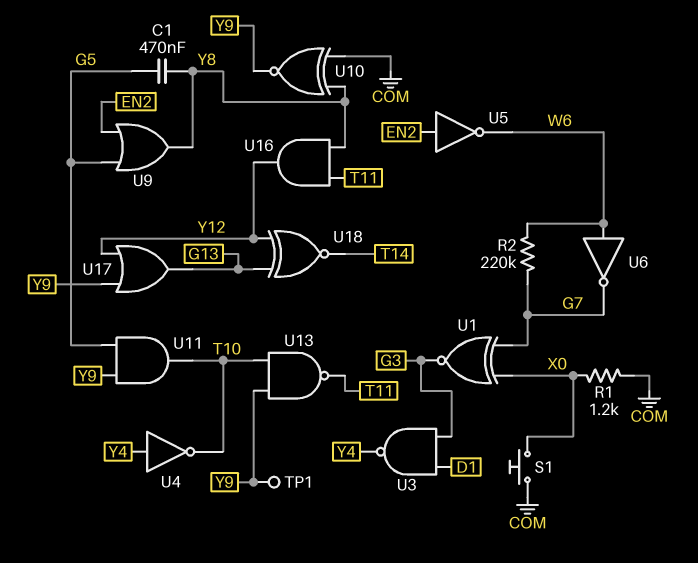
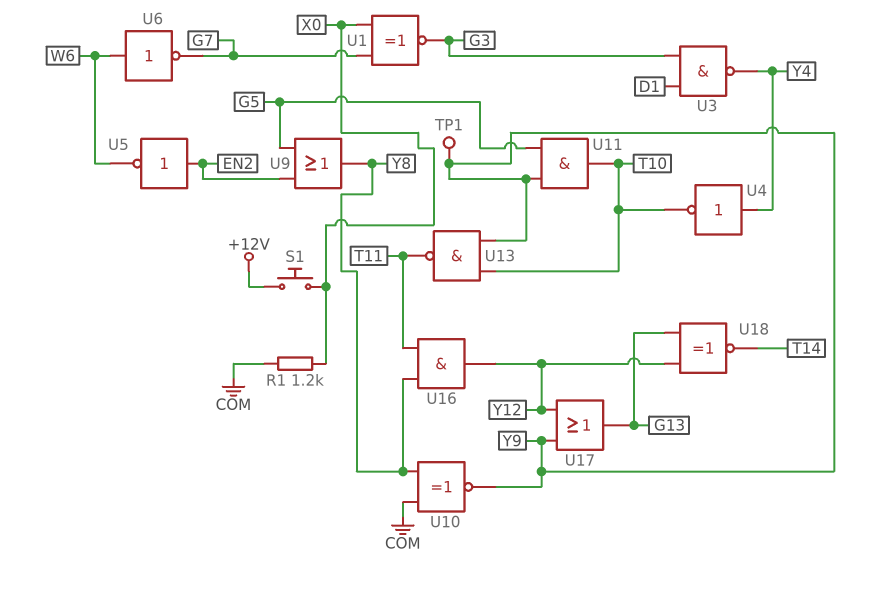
C1: 470nF (G5, Y8) -> none
R2: 220k (G7, W6) -> none
S1: button (COM, X0) -> button (+12V, X0)

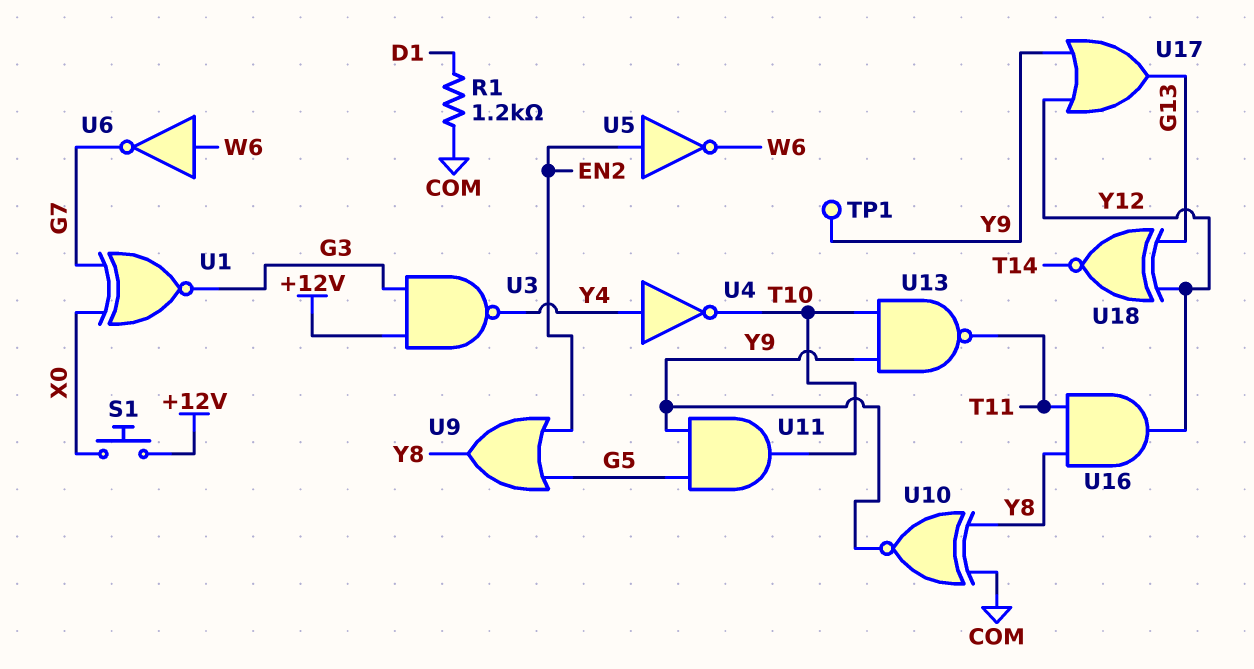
R1: 1.2k (COM, X0) -> 1.2k (COM, D1)
U3: NAND (in D1, in G3, out Y4) -> NAND (in +12V, in G3, out Y4)

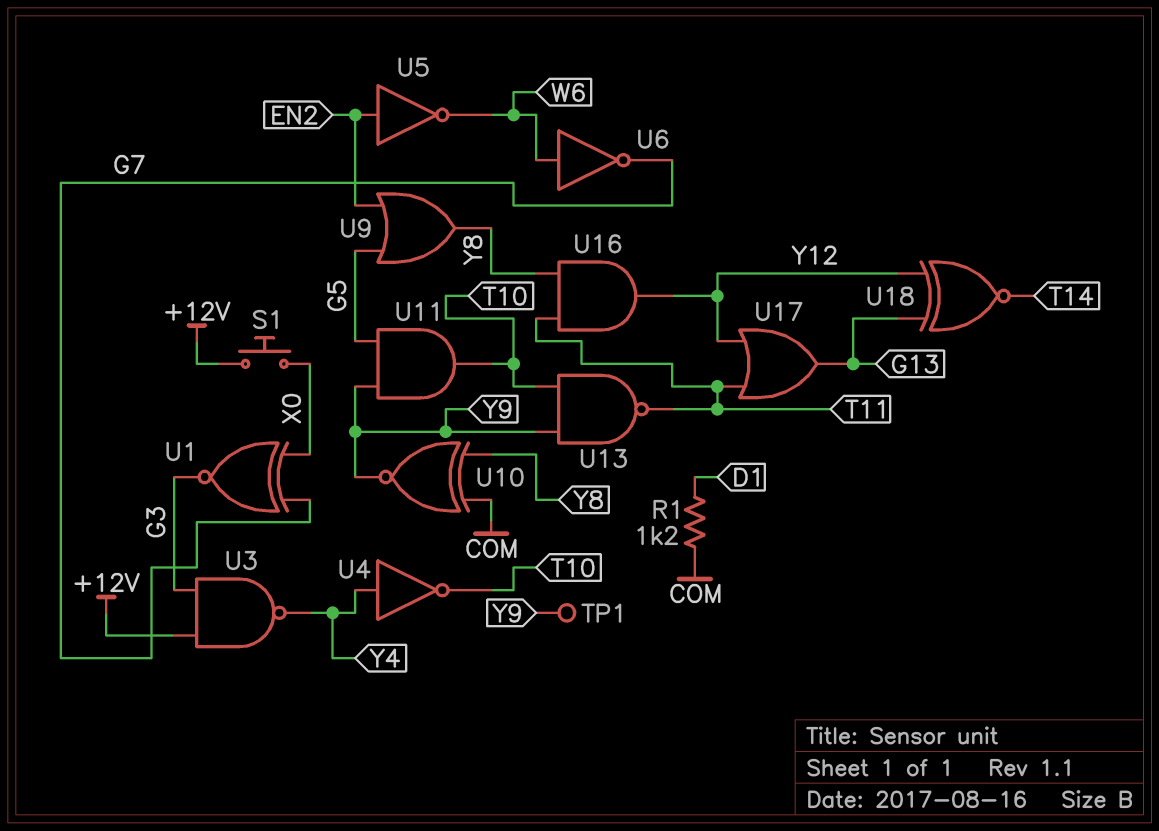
U17: OR (in Y9, in Y12, out G13) -> OR (in T11, in Y12, out G13)

